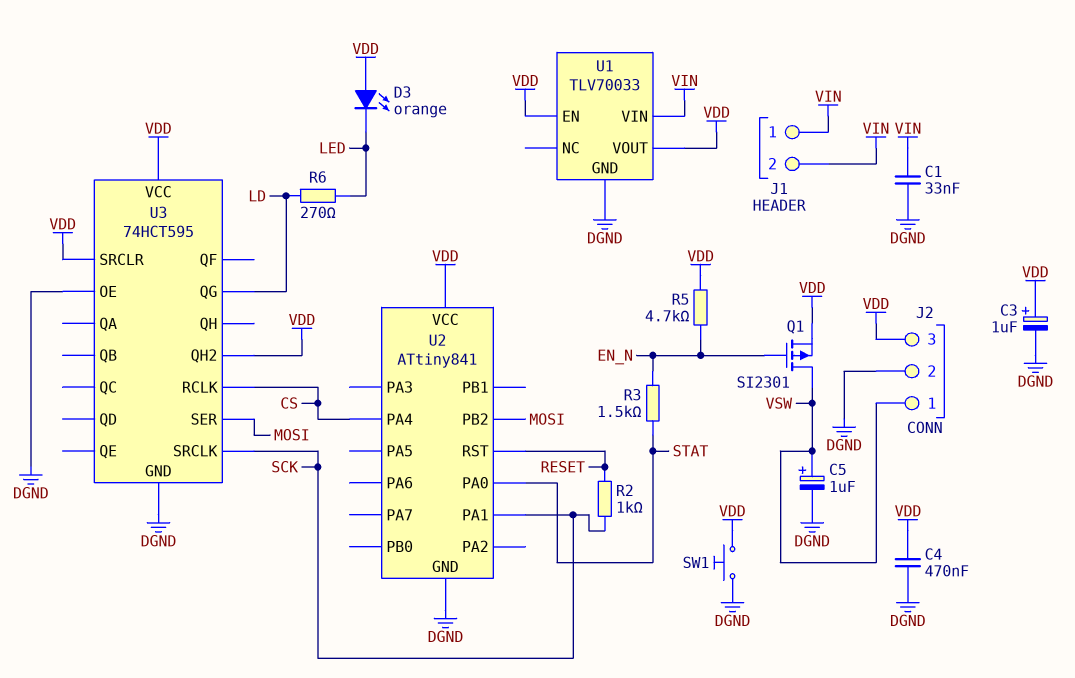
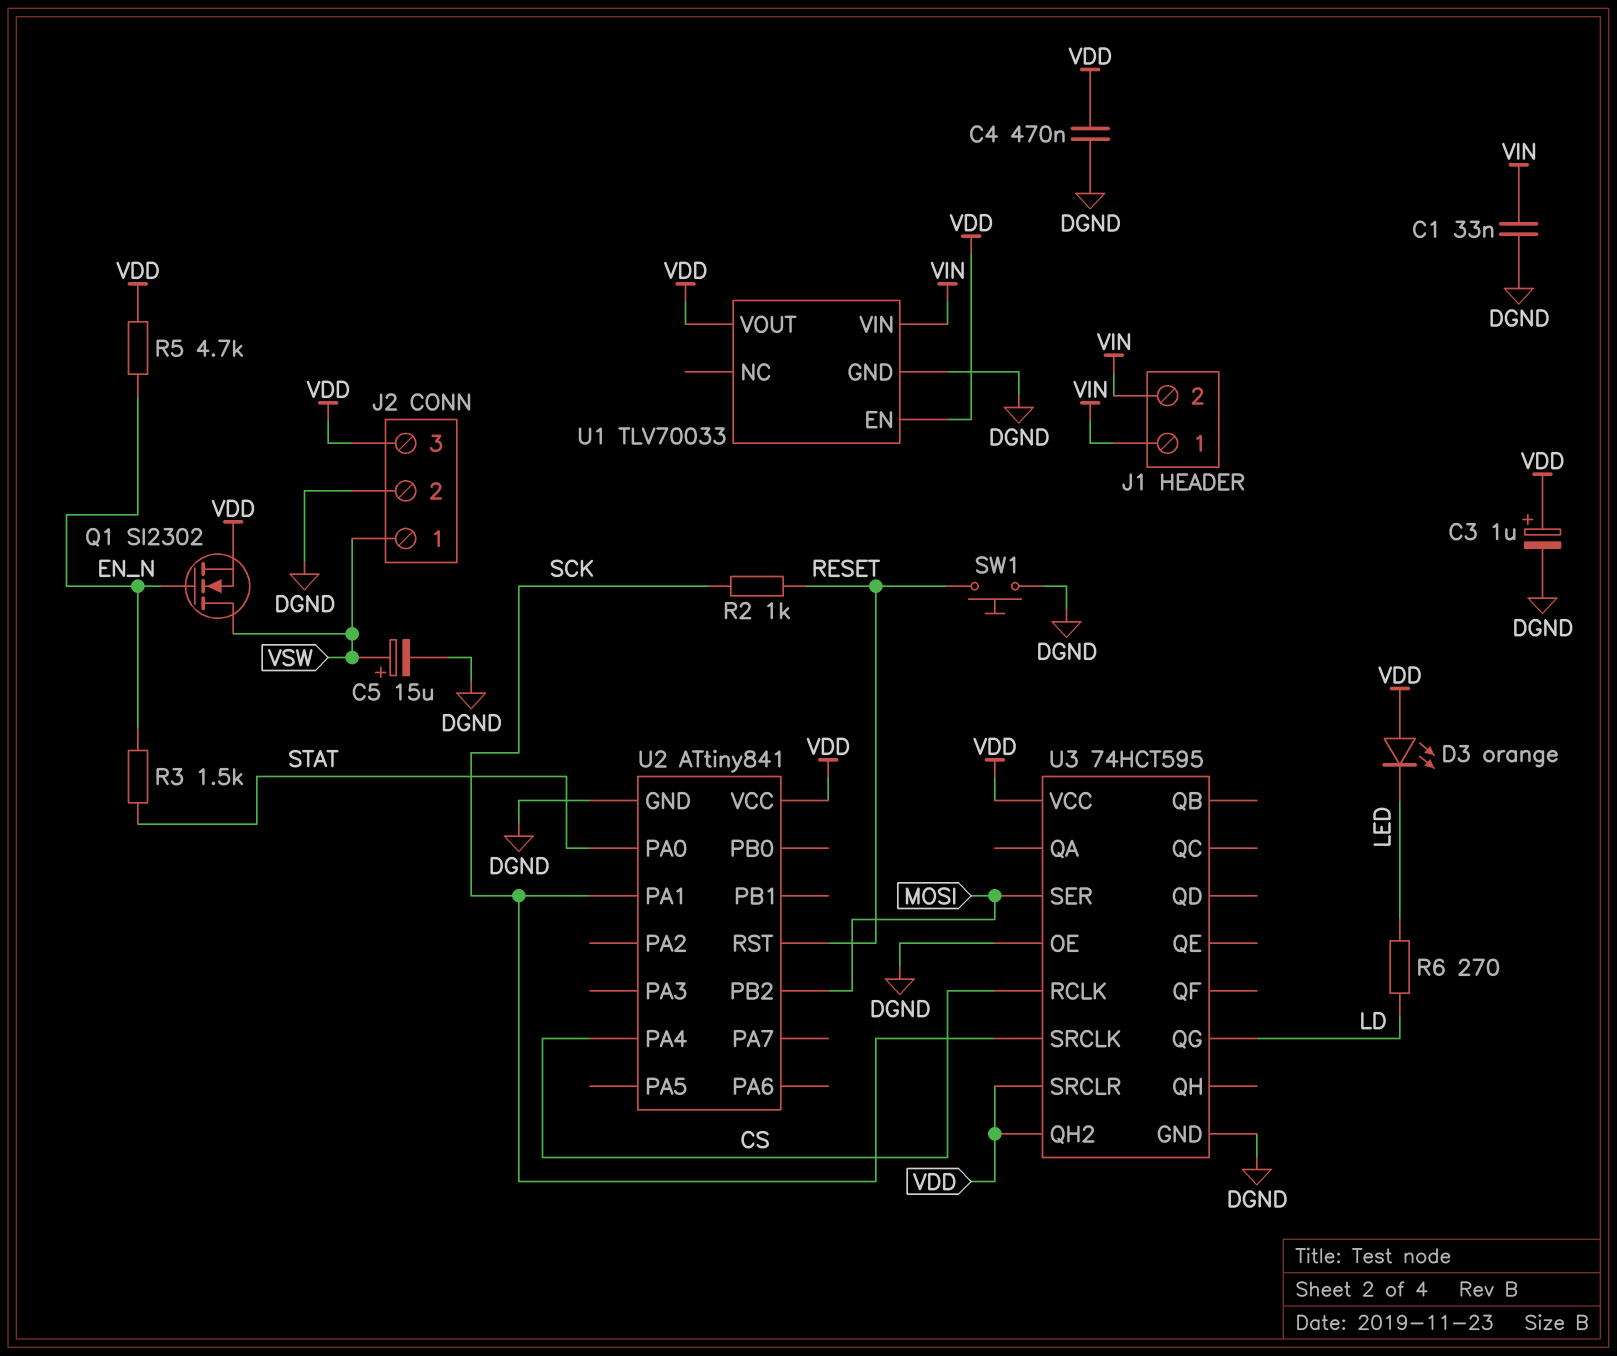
C5: 1uF (plus VSW, minus DGND) -> 15uF (plus VSW, minus DGND)
Q1: PMOS SI2301 (G EN_N, D VSW, S VDD) -> NMOS SI2302 (G EN_N, D VSW, S VDD)
SW1: button (DGND, VDD) -> button (DGND, RESET)

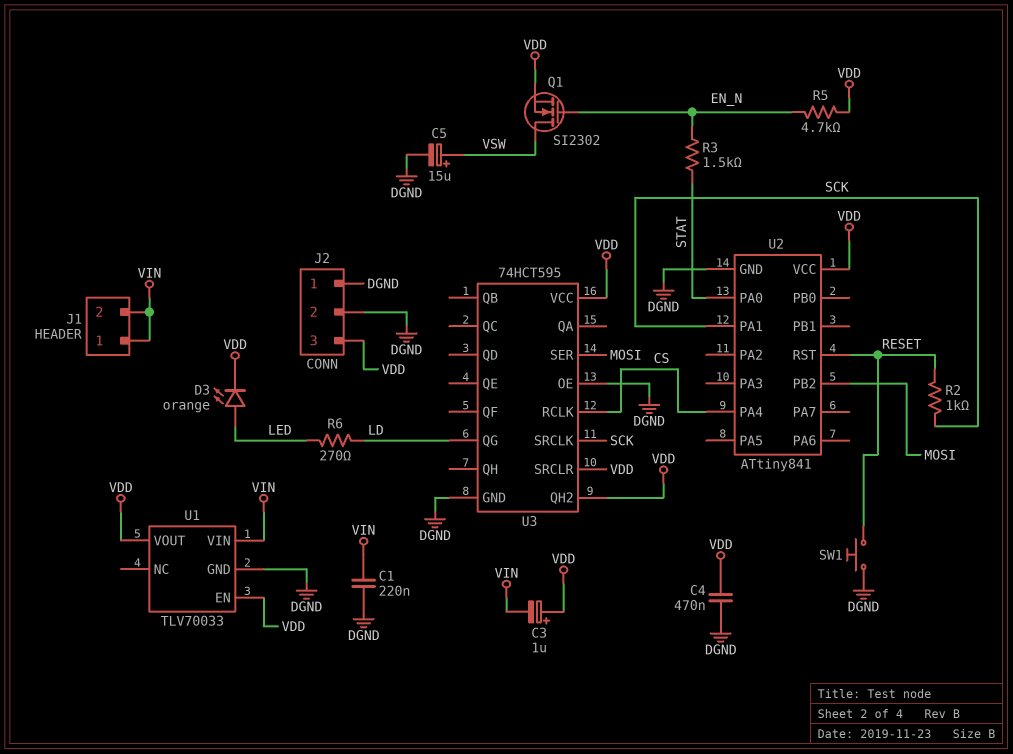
C1: 33nF (DGND, VIN) -> 220nF (DGND, VIN)
C3: 1uF (plus VDD, minus DGND) -> 1uF (plus VDD, minus VIN)
D3: LED orange (A VDD, K LED) -> LED orange (A LED, K VDD)
J2 pin 1: VSW -> DGND

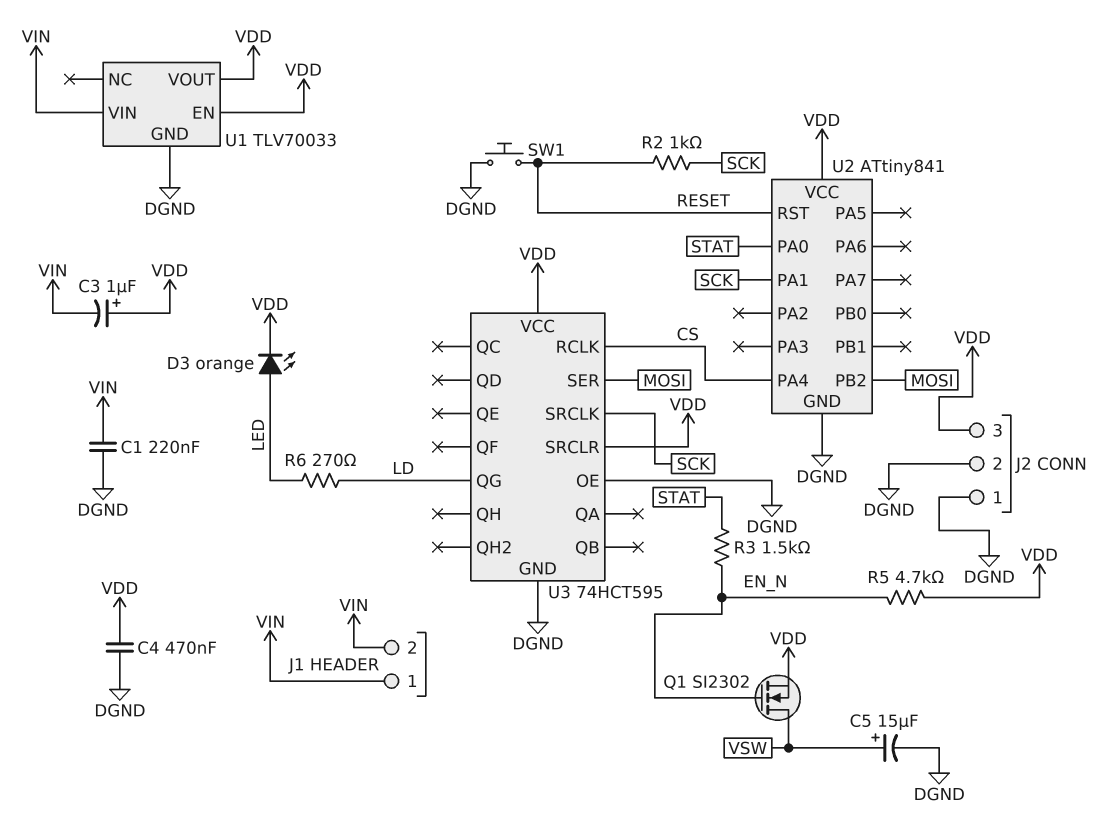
U3 pin QH2: VDD -> none

